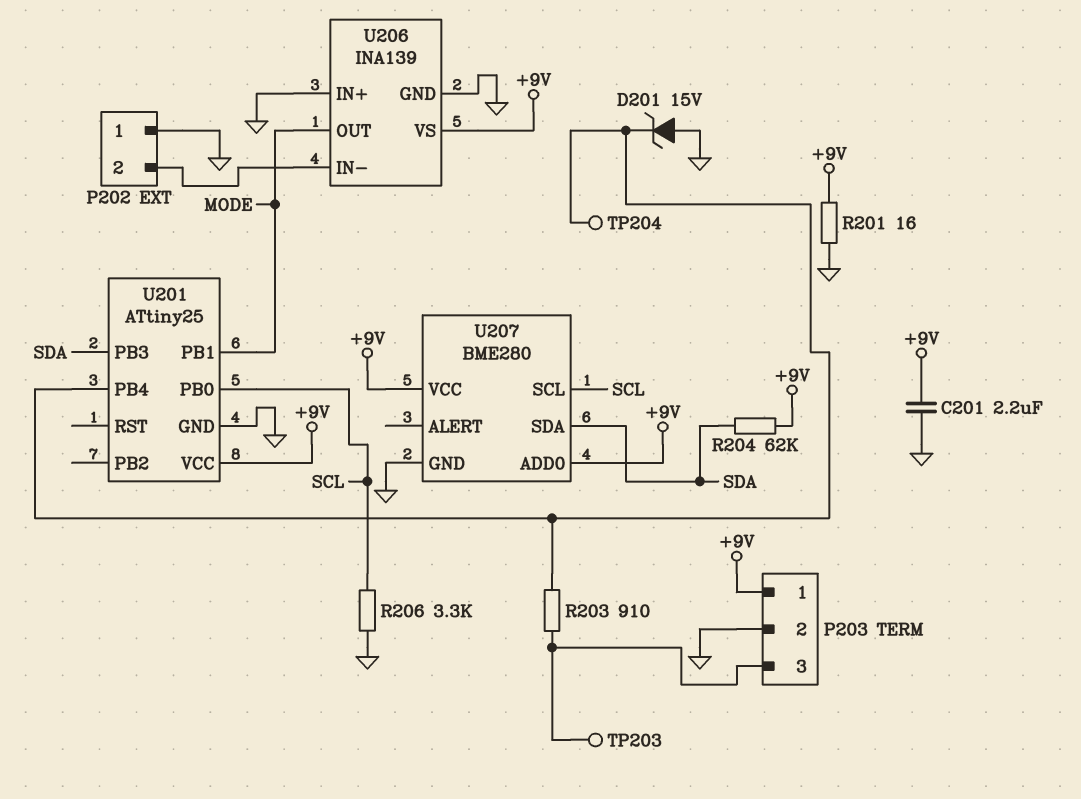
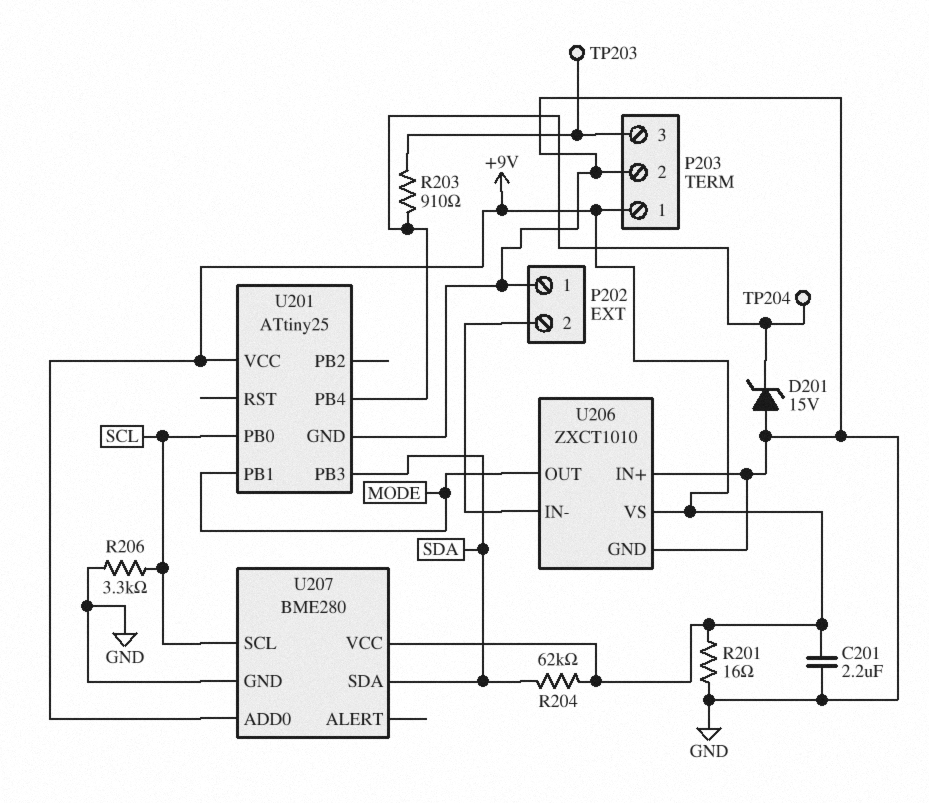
U206: INA139 -> ZXCT1010

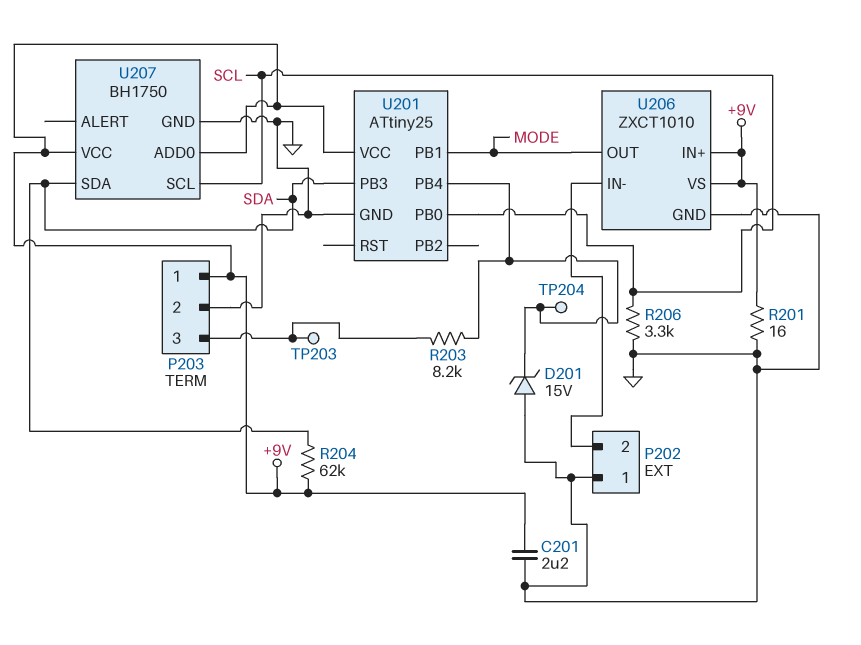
R203: 910 (P203/3, U201/PB4) -> 8.2k (P203/3, U201/PB4)
U206 pin IN+: GND -> +9V
U207: BME280 -> BH1750

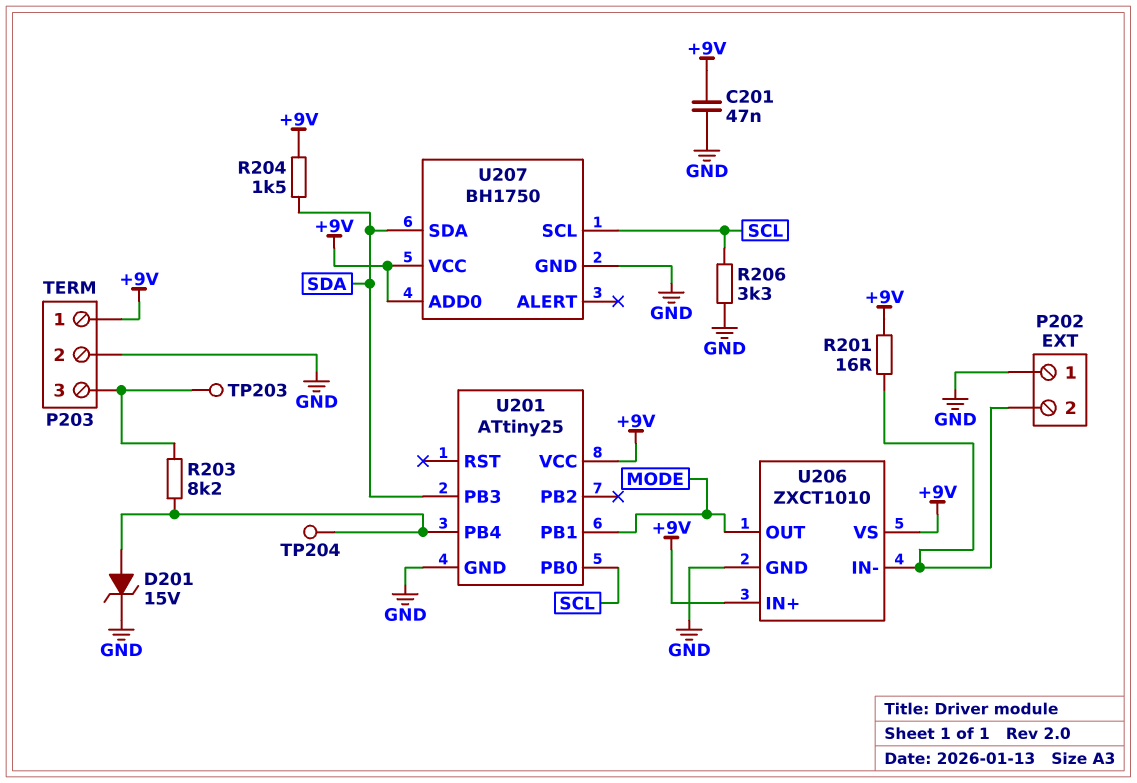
C201: 2.2uF (+9V, GND) -> 47nF (+9V, GND)
D201: zener 15V (A GND, K U201/PB4) -> zener 15V (A U201/PB4, K GND)
R201: 16 (+9V, GND) -> 16 (+9V, P202/2)
R204: 62k (+9V, SDA) -> 1.5k (+9V, SDA)

